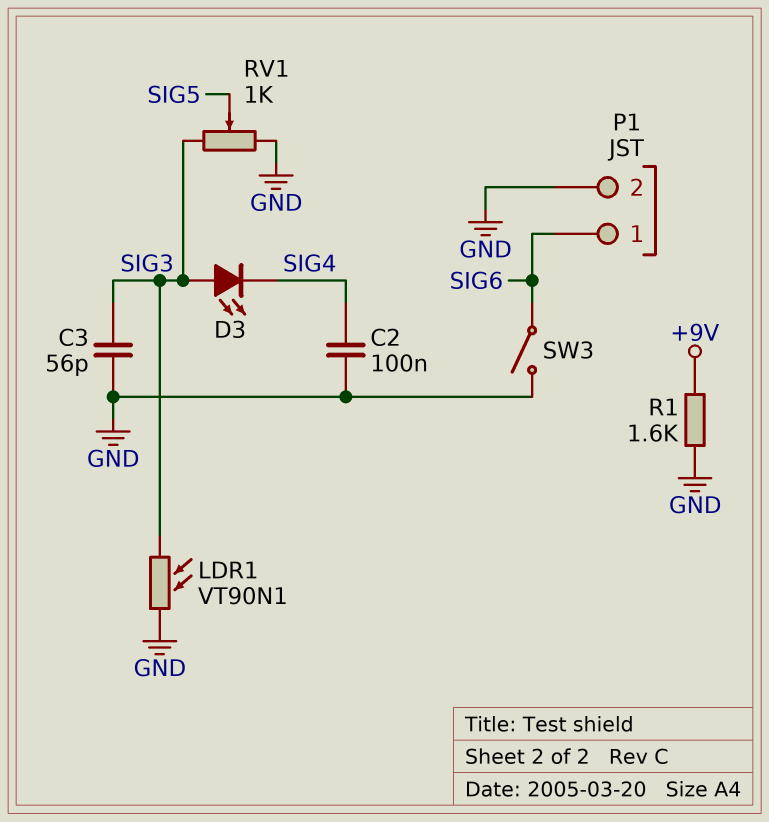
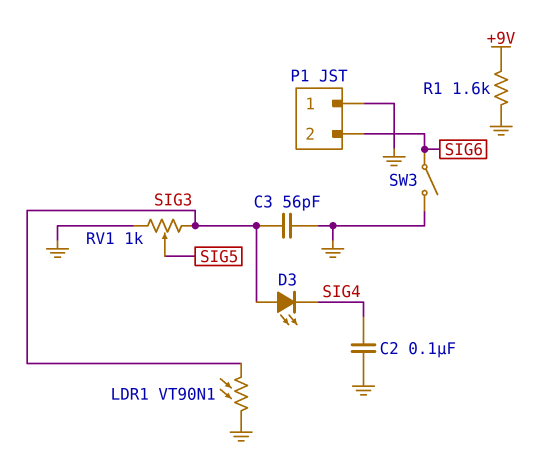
P1 pin 1: SIG6 -> GND
P1 pin 2: GND -> SIG6

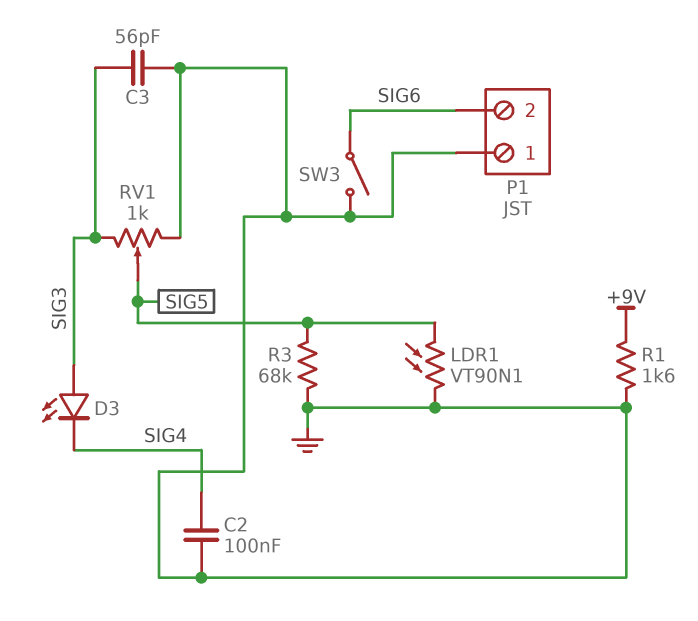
LDR1: VT90N1 (GND, SIG3) -> VT90N1 (GND, SIG5)
R3: none -> 68k (GND, SIG5)

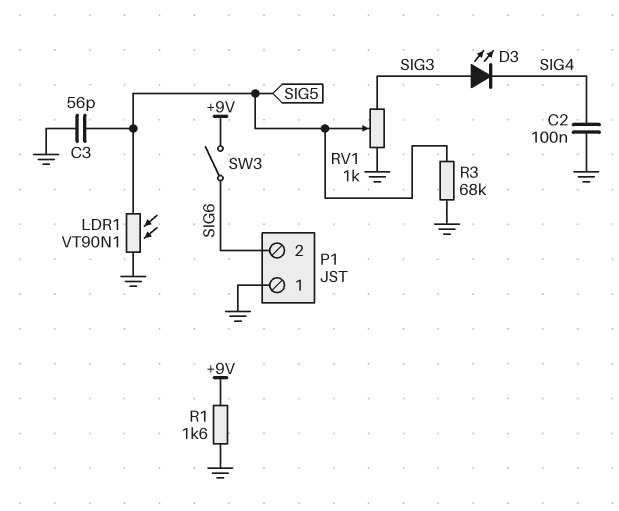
C3: 56pF (GND, SIG3) -> 56pF (GND, SIG5)
SW3: switch (GND, SIG6) -> switch (+9V, SIG6)

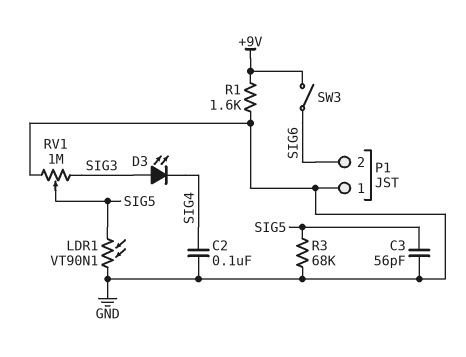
RV1: 1k (GND, SIG3, wiper SIG5) -> 1M (GND, SIG3, wiper SIG5)

